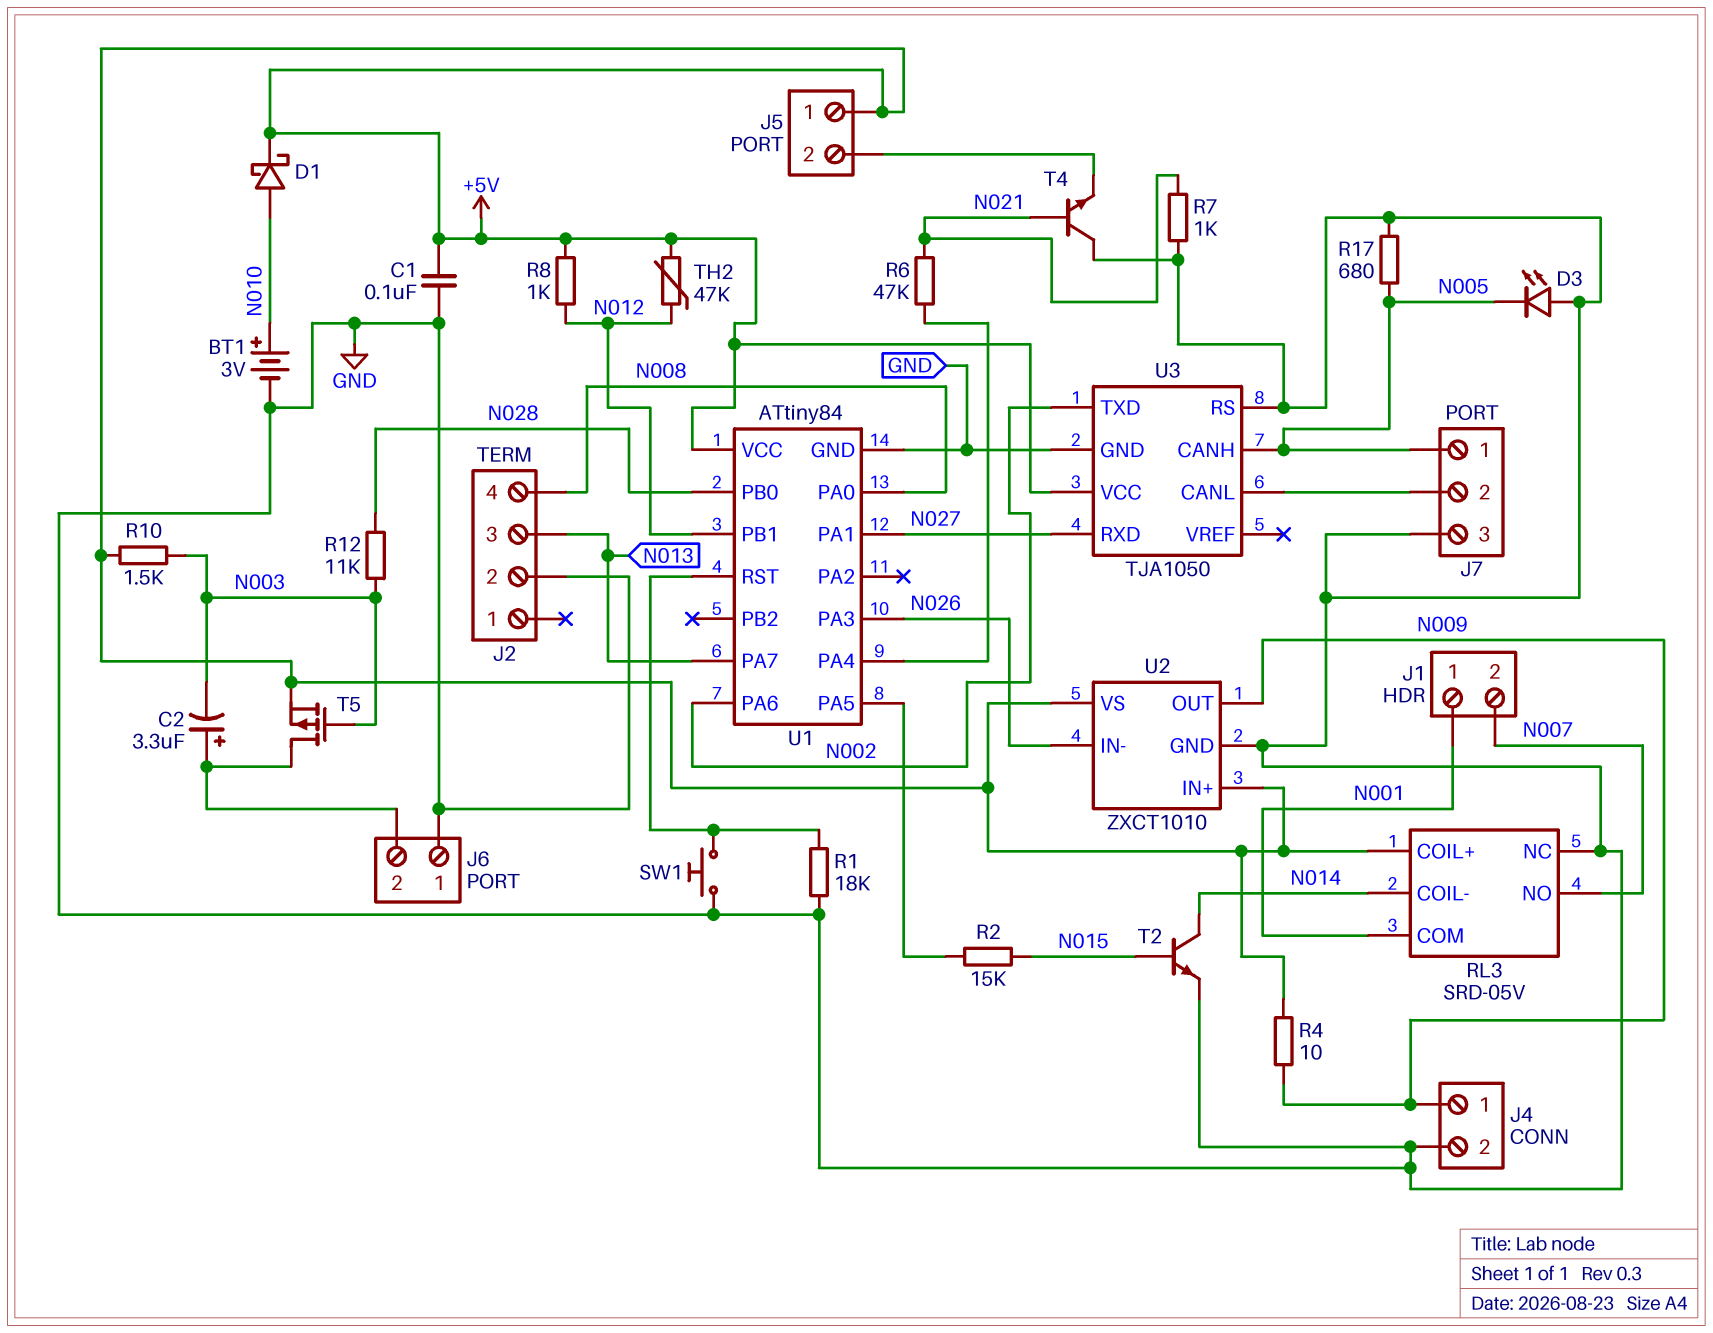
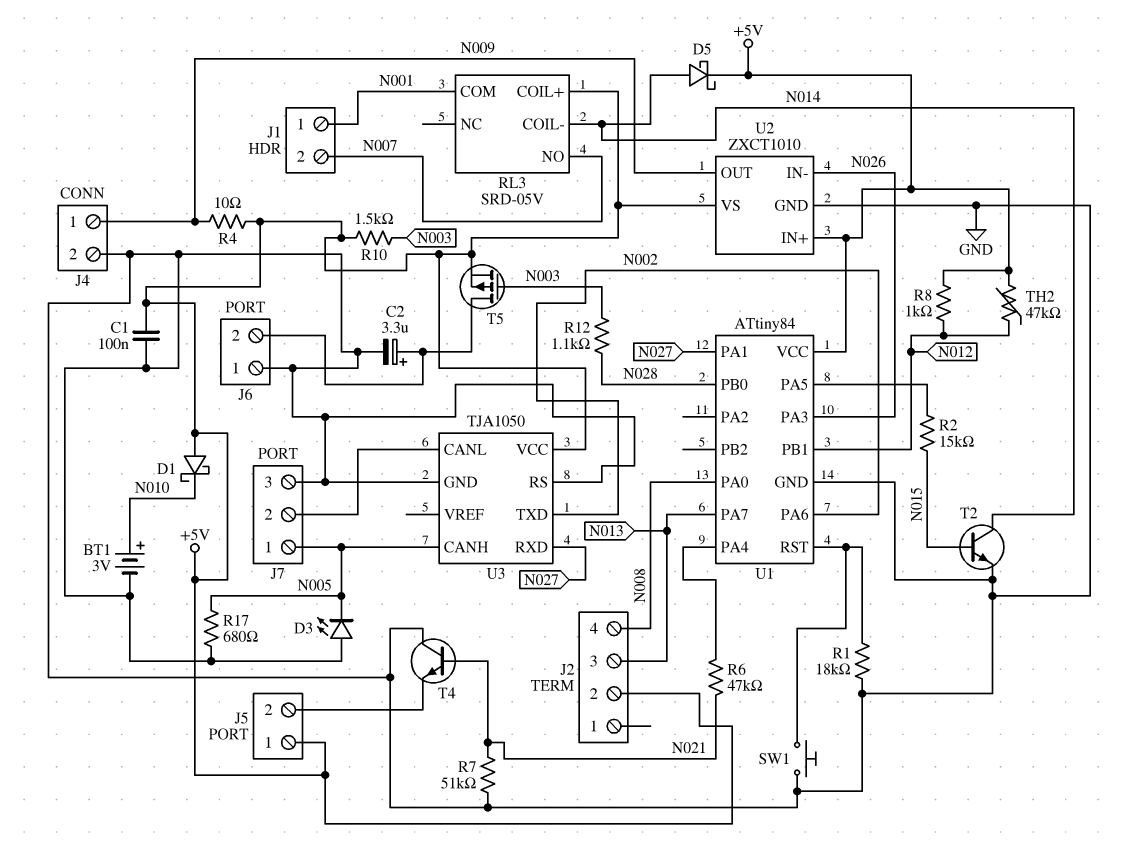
C2: 3.3uF (plus J6/2, minus N003) -> 3.3uF (plus J6/2, minus GND)
D1: schottky (A N010, K +5V) -> schottky (A +5V, K N010)
D5: none -> schottky (A N014, K +5V)
J2 pin 2: GND -> +5V
R7: 1k (GND, N021) -> 51k (GND, N021)
R12: 11k (N003, N028) -> 1.1k (N003, N028)
RL3 pin NC: GND -> none

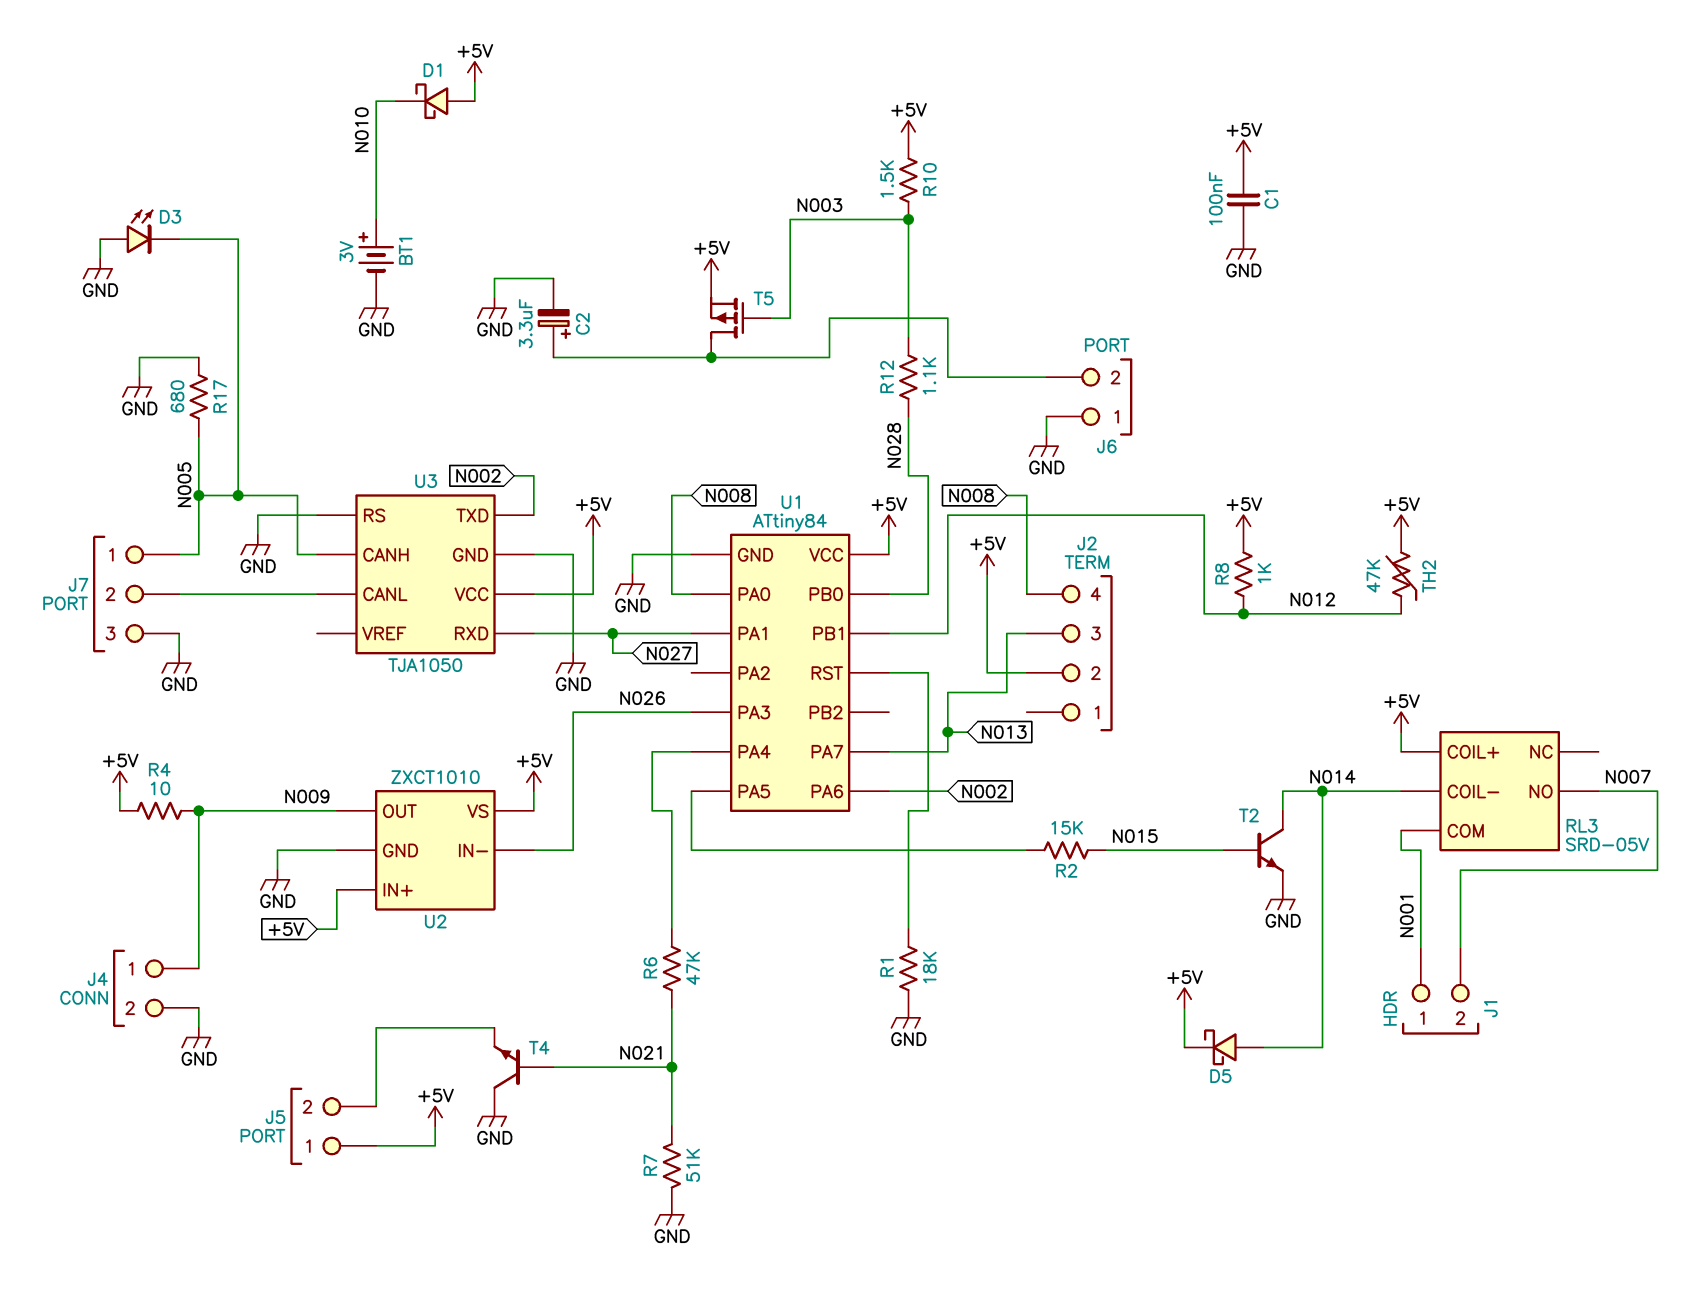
SW1: button (GND, U1/RST) -> none

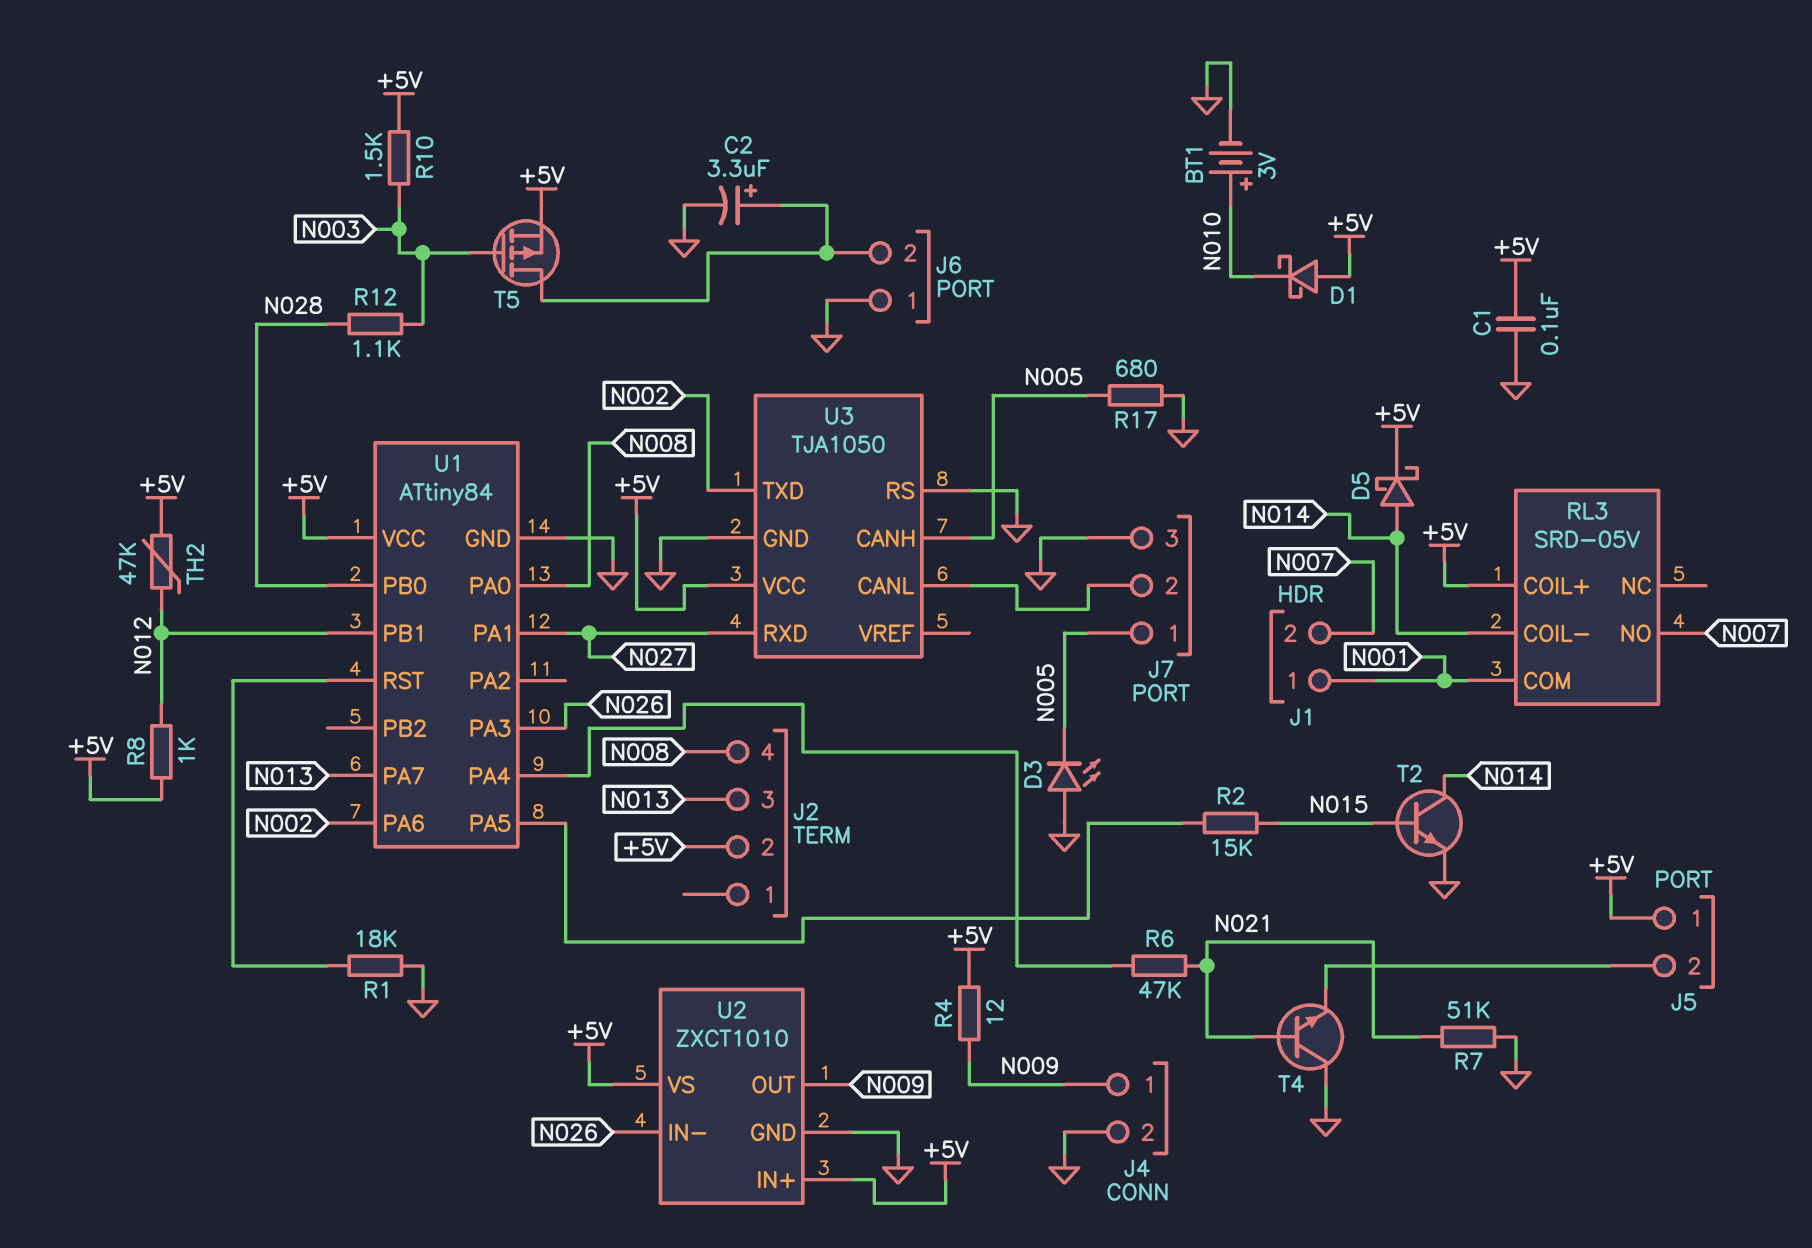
R4: 10 (+5V, N009) -> 12 (+5V, N009)

